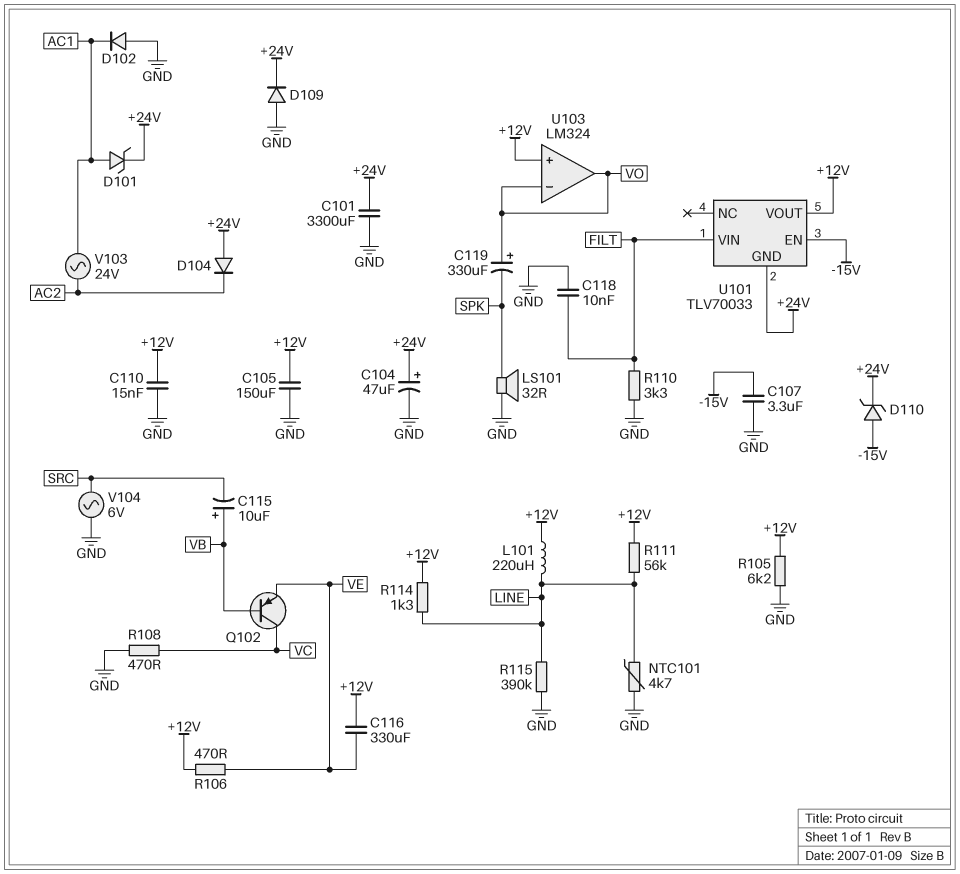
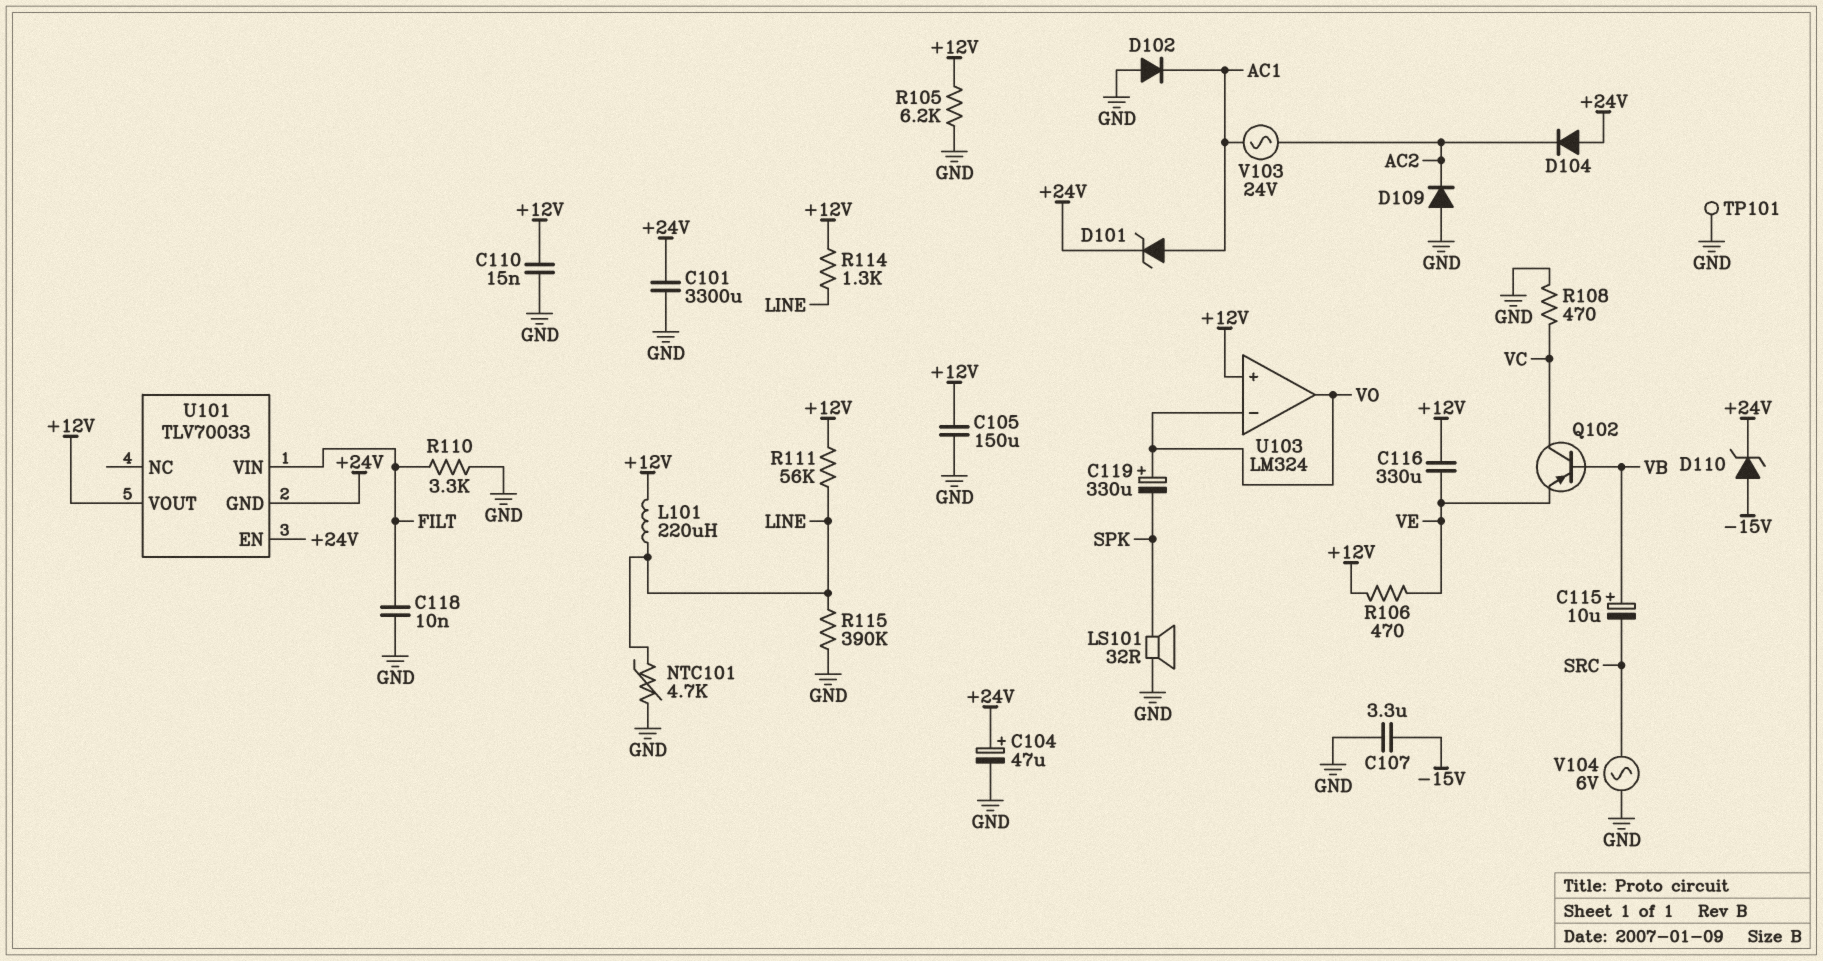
D109: diode (A GND, K +24V) -> diode (A GND, K AC2)
TP101: none -> test point (GND)
U101 pin EN: -15V -> +24V

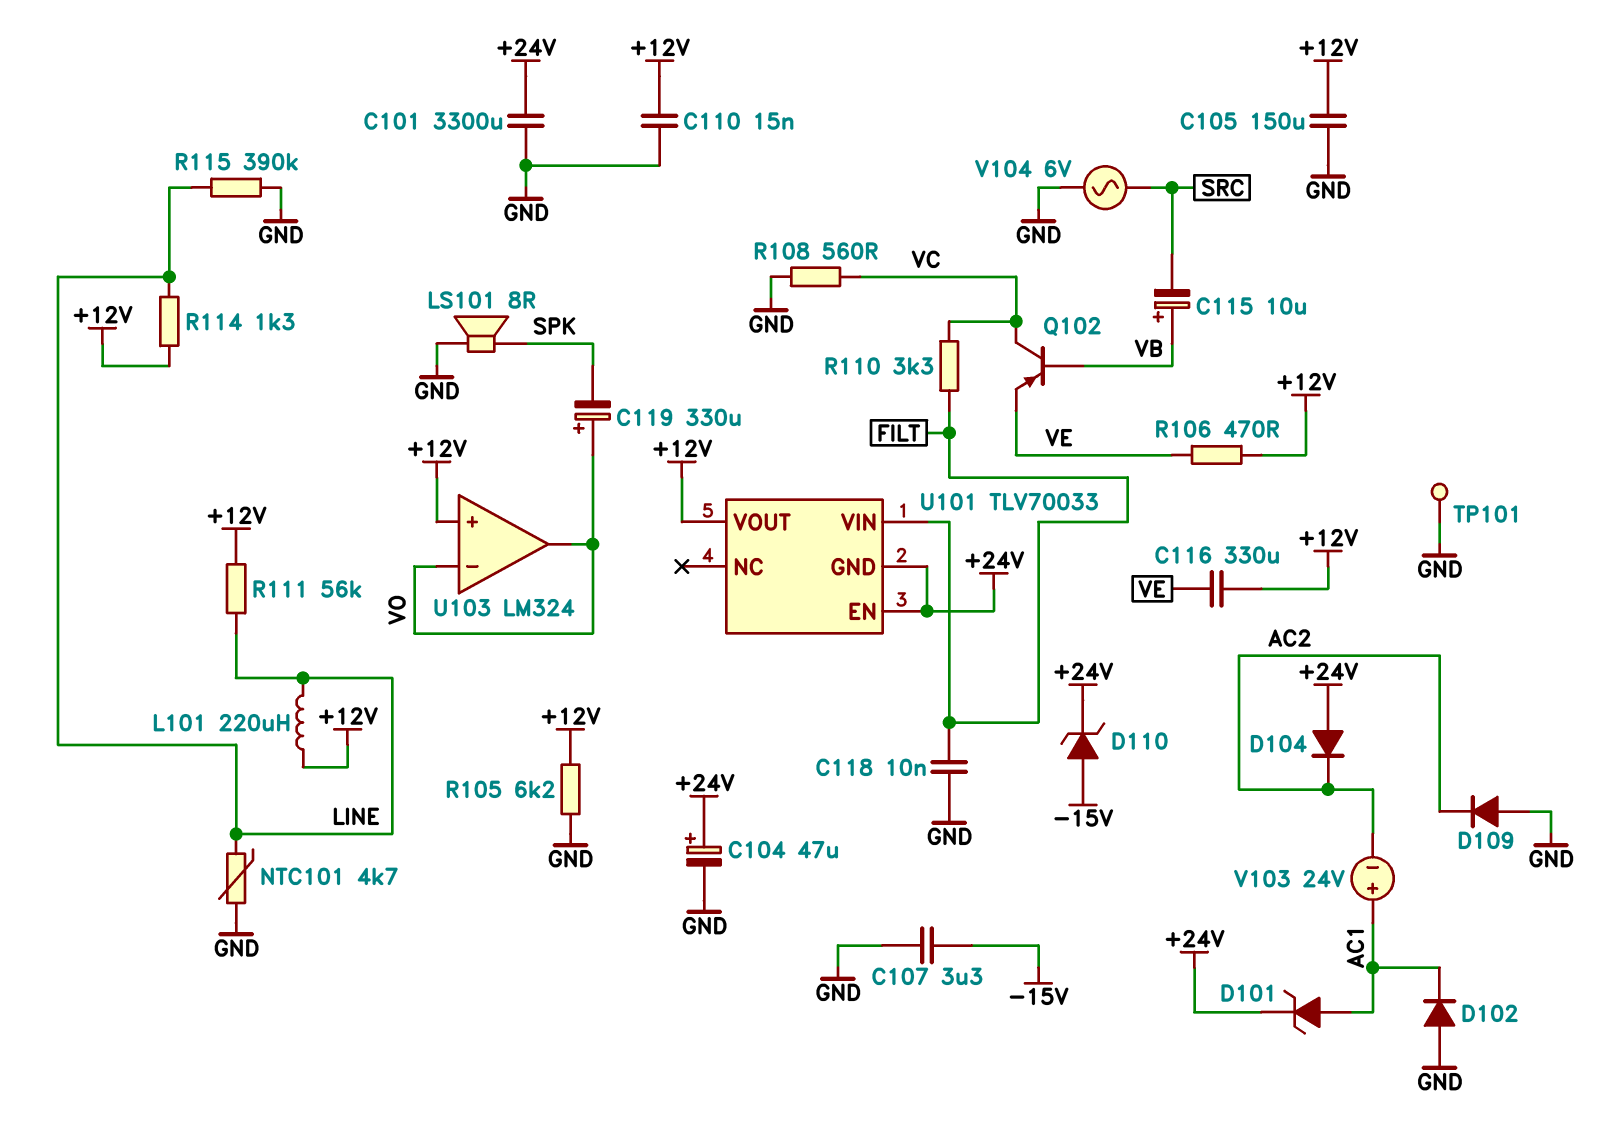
LS101: speaker 32R (GND, SPK) -> speaker 8R (GND, SPK)
R108: 470 (GND, VC) -> 560 (GND, VC)
R110: 3.3k (FILT, GND) -> 3.3k (FILT, VC)
V103: AC 24V (AC1, AC2) -> 24V (plus AC1, minus AC2)

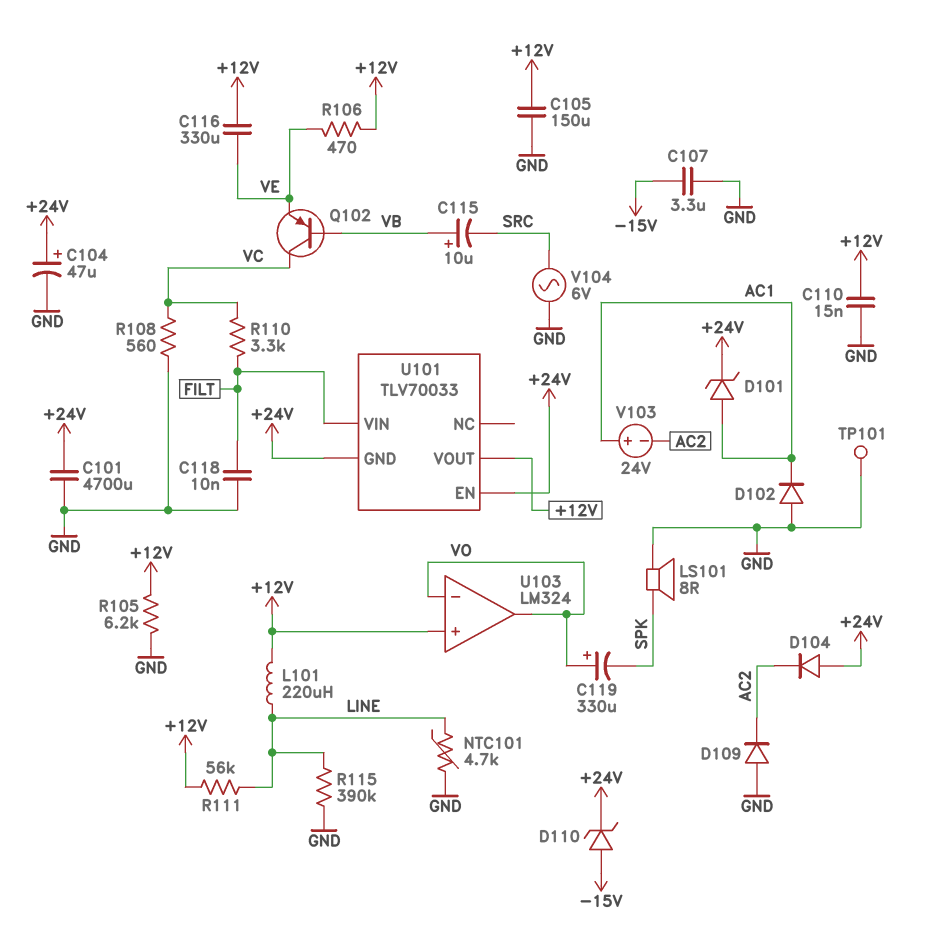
C101: 3300uF (+24V, GND) -> 4700uF (+24V, GND)
R114: 1.3k (+12V, LINE) -> none

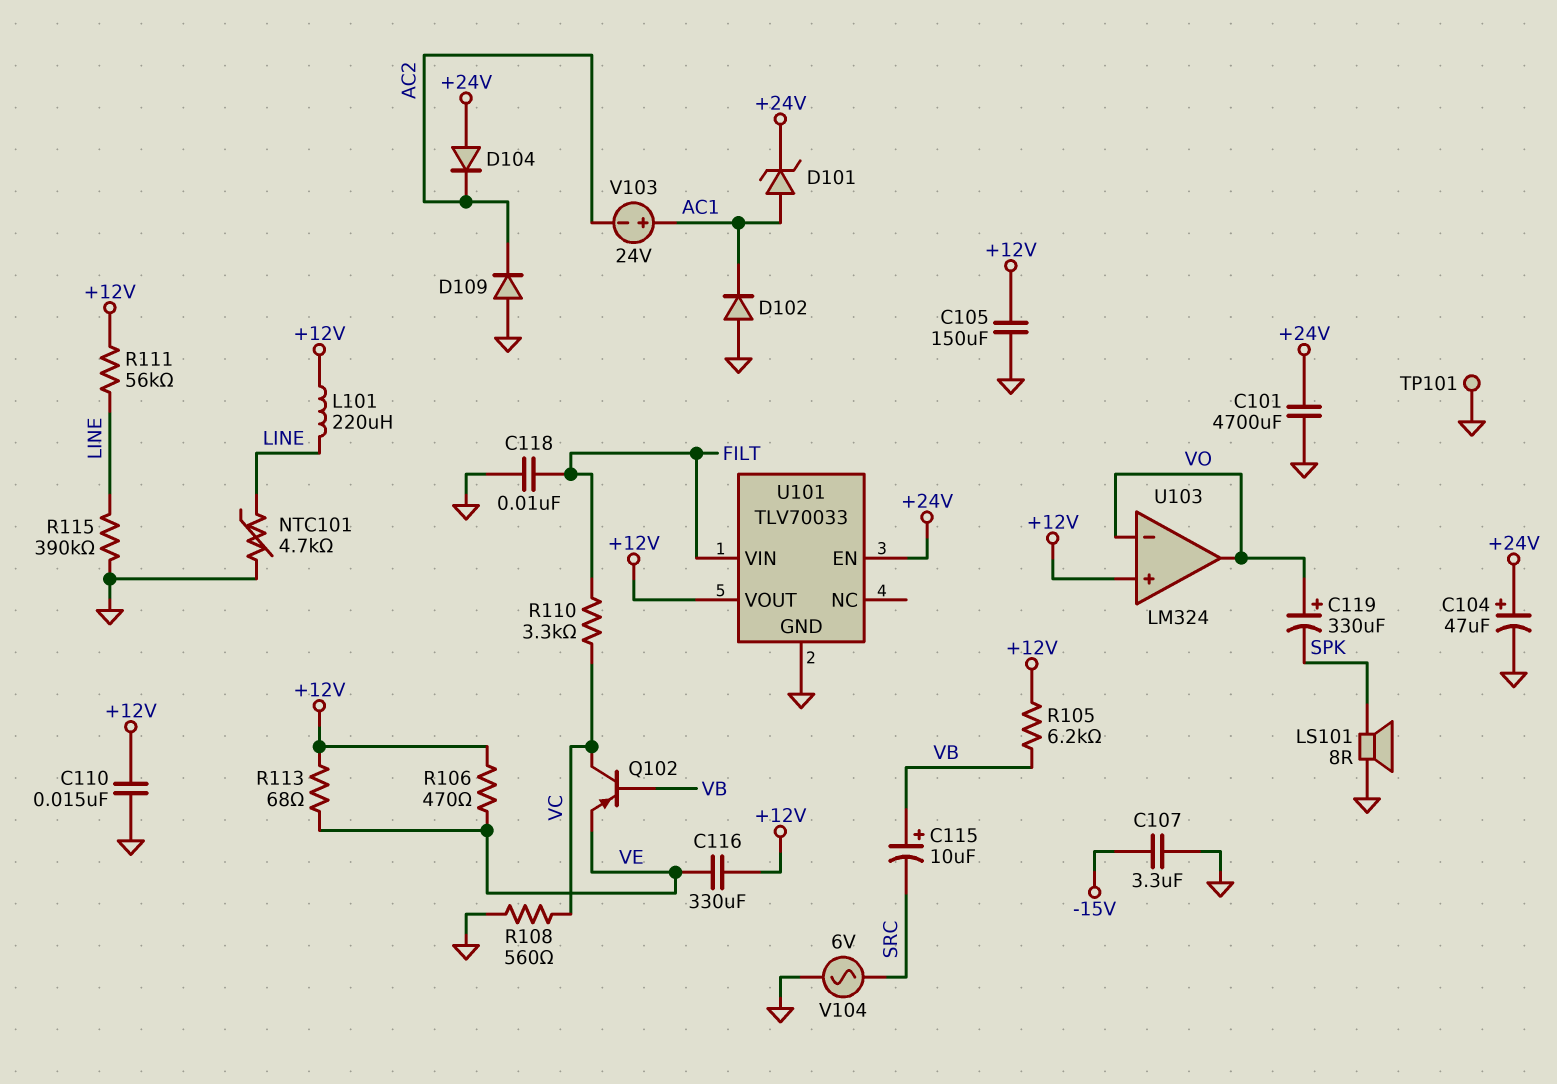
D110: zener (A -15V, K +24V) -> none
R105: 6.2k (+12V, GND) -> 6.2k (+12V, VB)
R113: none -> 68 (+12V, VE)
U101 pin GND: +24V -> GND

